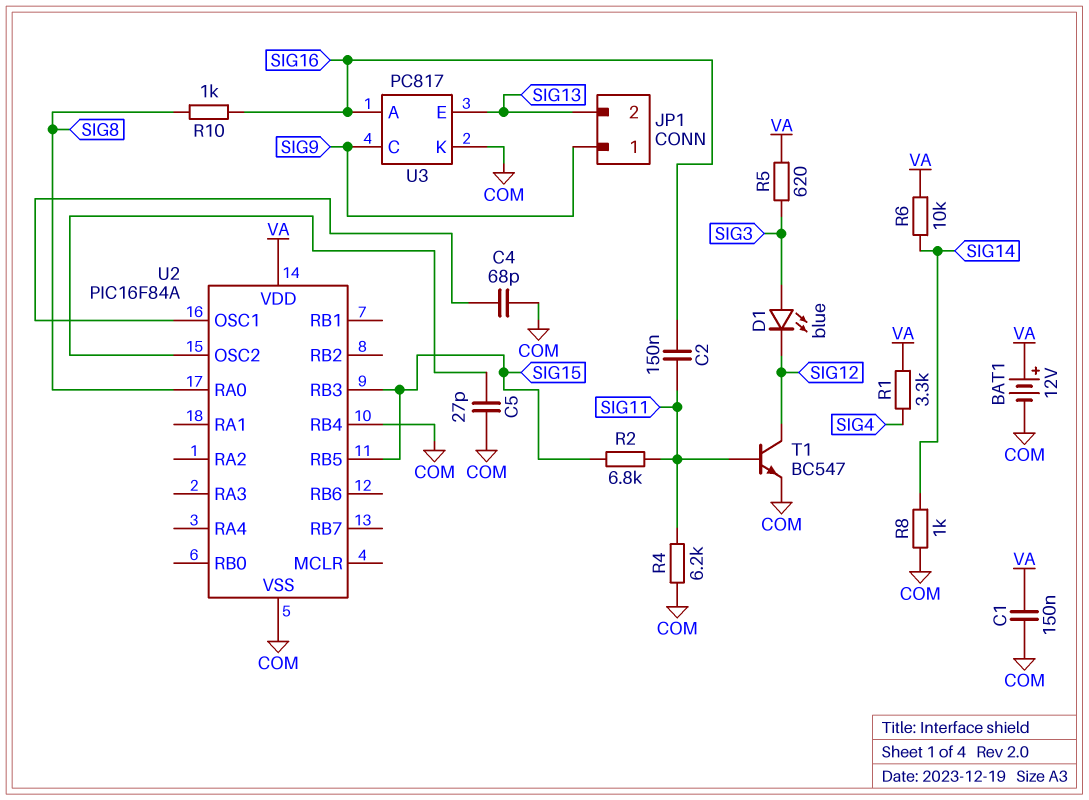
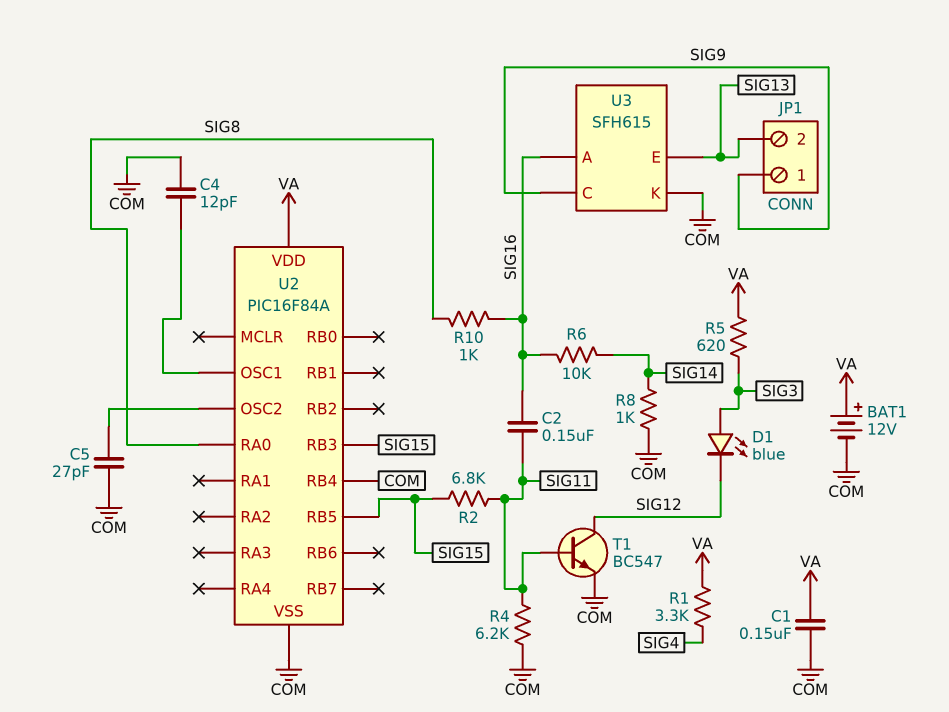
C4: 68pF (COM, U2/OSC1) -> 12pF (COM, U2/OSC1)
R6: 10k (SIG14, VA) -> 10k (SIG14, SIG16)
U3: PC817 -> SFH615

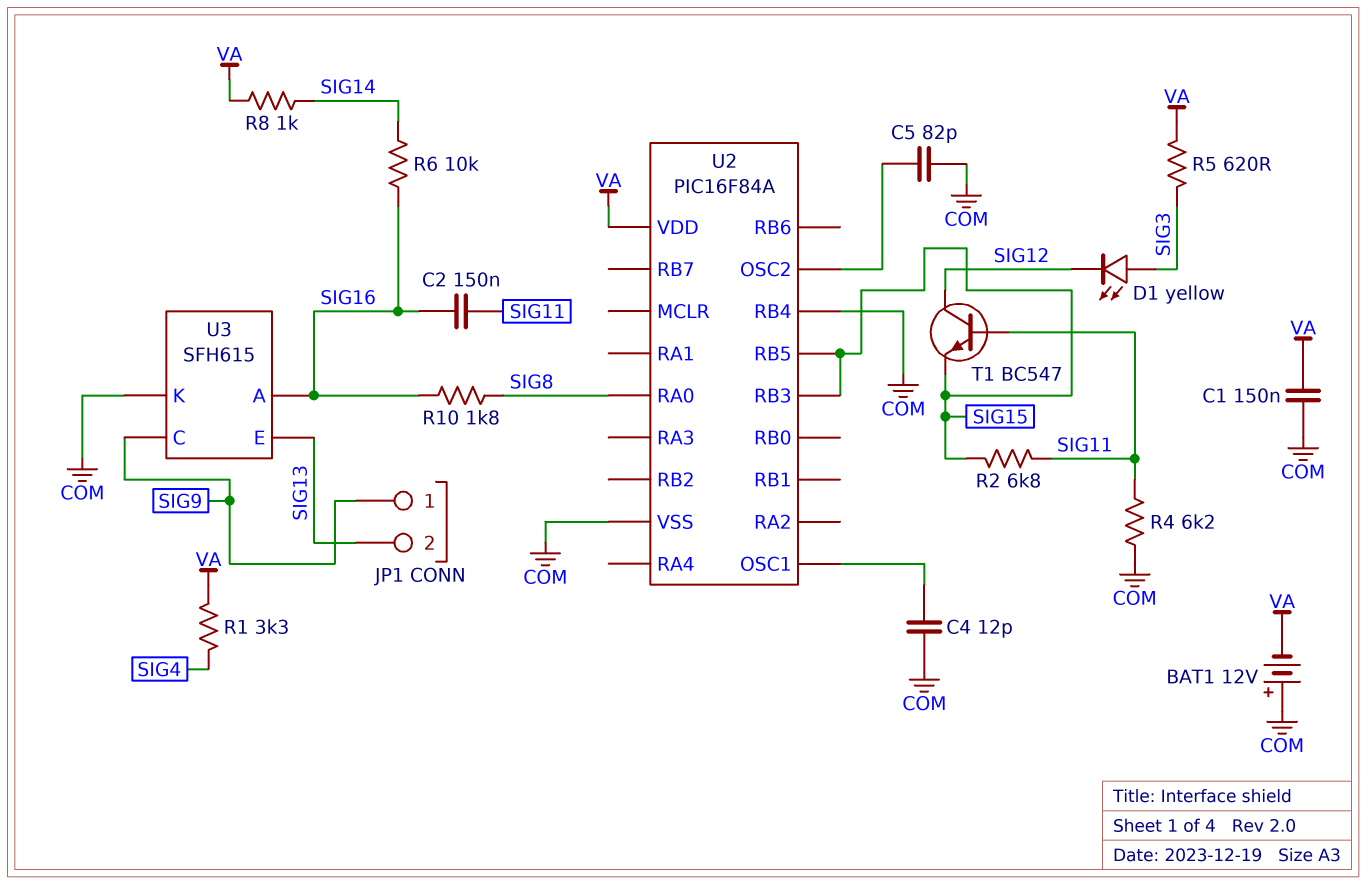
BAT1: 12V (plus VA, minus COM) -> 12V (plus COM, minus VA)
C5: 27pF (COM, U2/OSC2) -> 82pF (COM, U2/OSC2)
D1: LED blue (A SIG3, K SIG12) -> LED yellow (A SIG3, K SIG12)
R8: 1k (COM, SIG14) -> 1k (SIG14, VA)
R10: 1k (SIG8, SIG16) -> 1.8k (SIG8, SIG16)
T1: NPN BC547 (B SIG11, C SIG12, E COM) -> NPN BC547 (B SIG11, C SIG12, E SIG15)

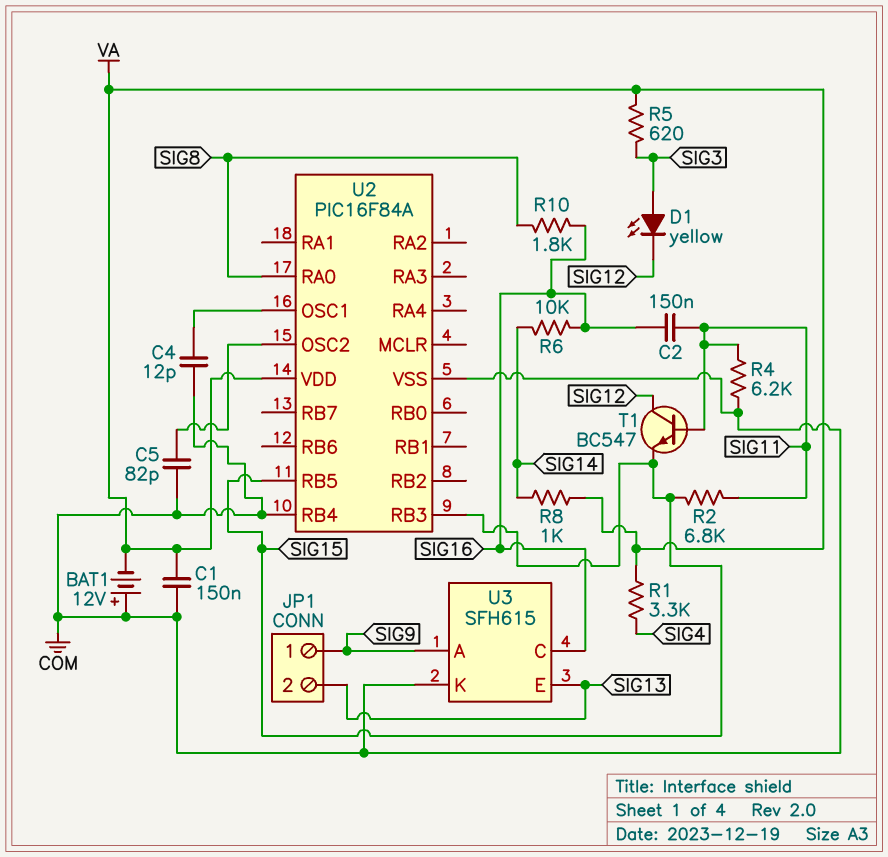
U3 pin A: SIG16 -> SIG9
U3 pin C: SIG9 -> SIG16

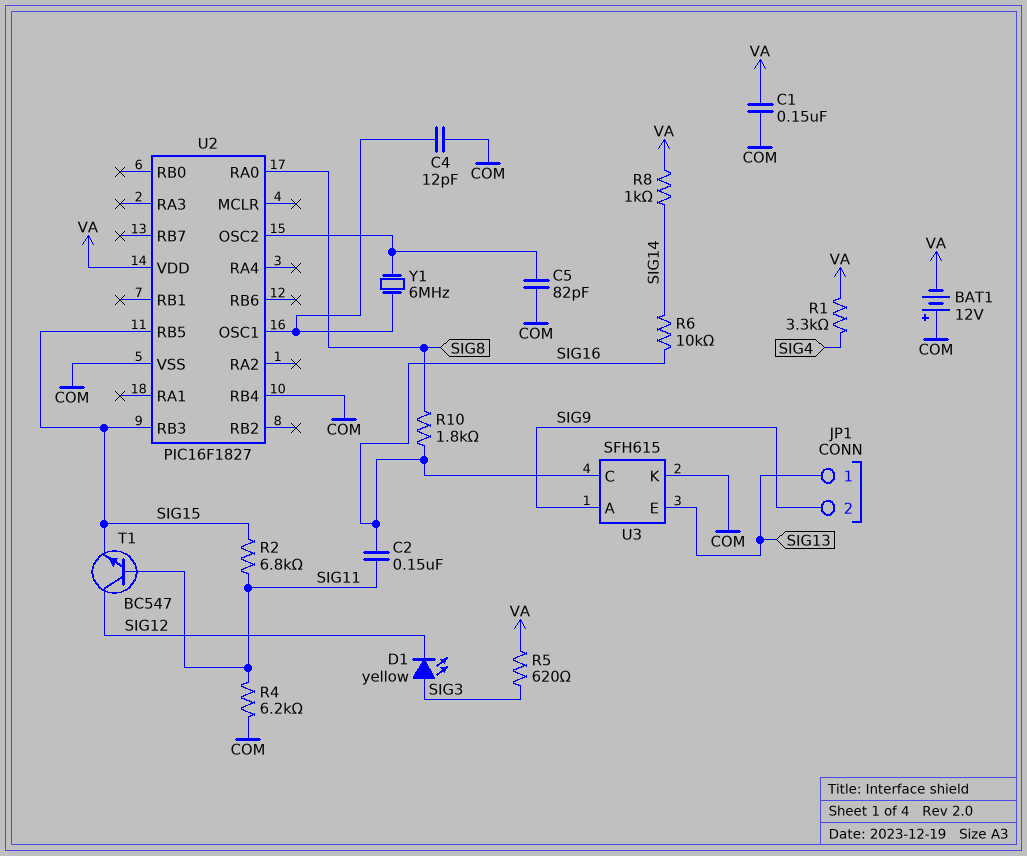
JP1 pin 1: SIG9 -> SIG13
JP1 pin 2: SIG13 -> SIG9
U2: PIC16F84A -> PIC16F1827
Y1: none -> 6MHz (U2/OSC1, U2/OSC2)

